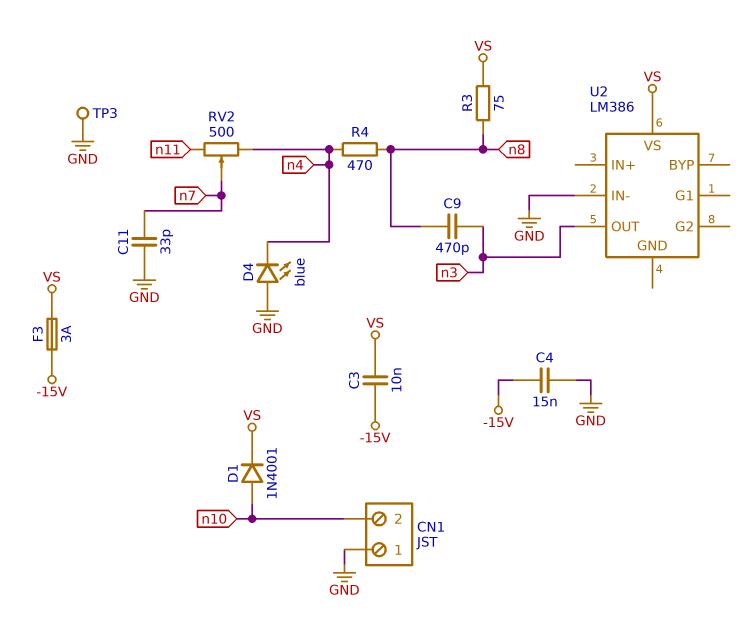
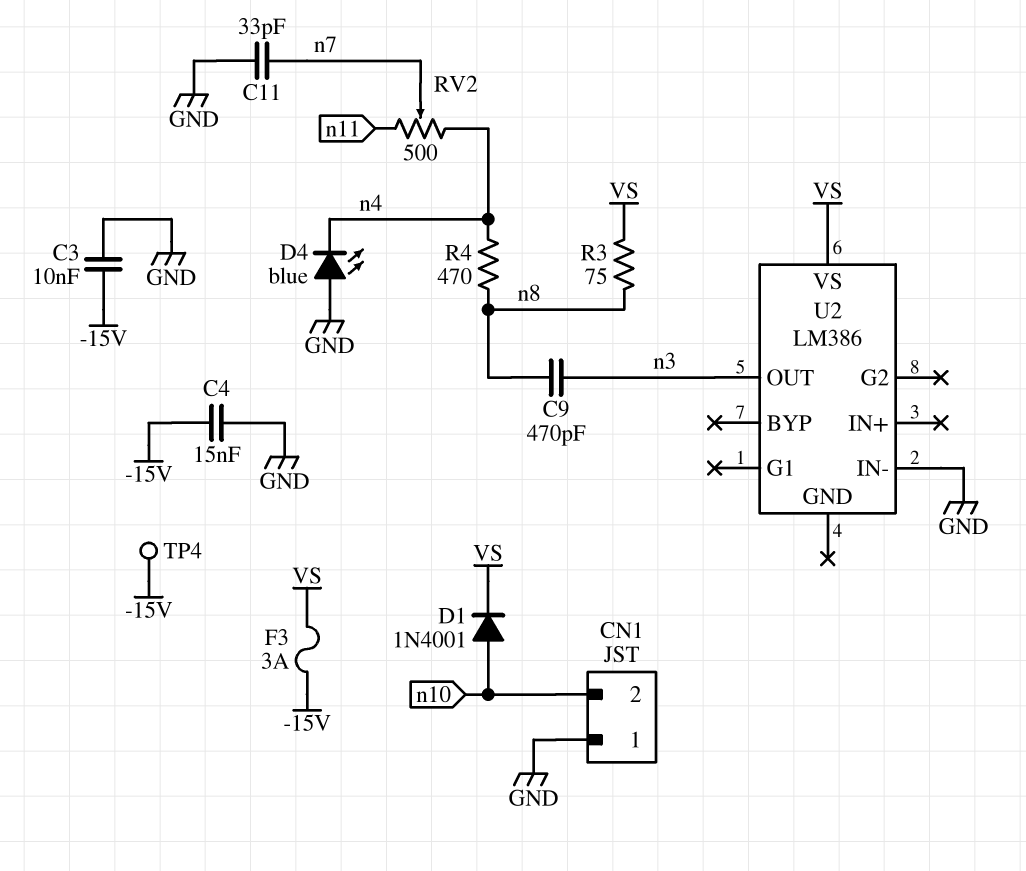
C3: 10nF (-15V, VS) -> 10nF (-15V, GND)
TP3: test point (GND) -> none
TP4: none -> test point (-15V)

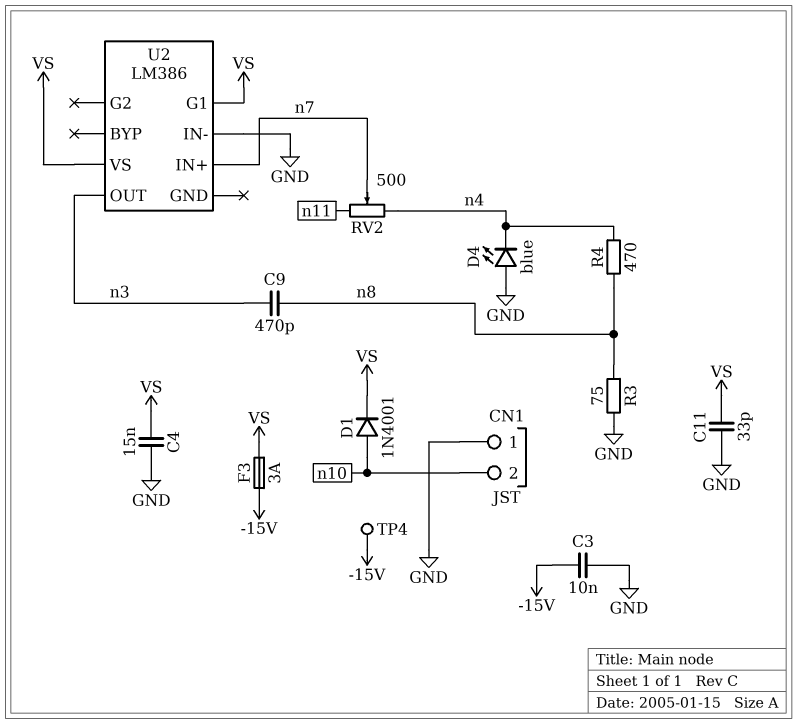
C4: 15nF (-15V, GND) -> 15nF (GND, VS)
C11: 33pF (GND, n7) -> 33pF (GND, VS)
R3: 75 (VS, n8) -> 75 (GND, n8)
U2 pin G1: none -> VS
U2 pin IN+: none -> n7

